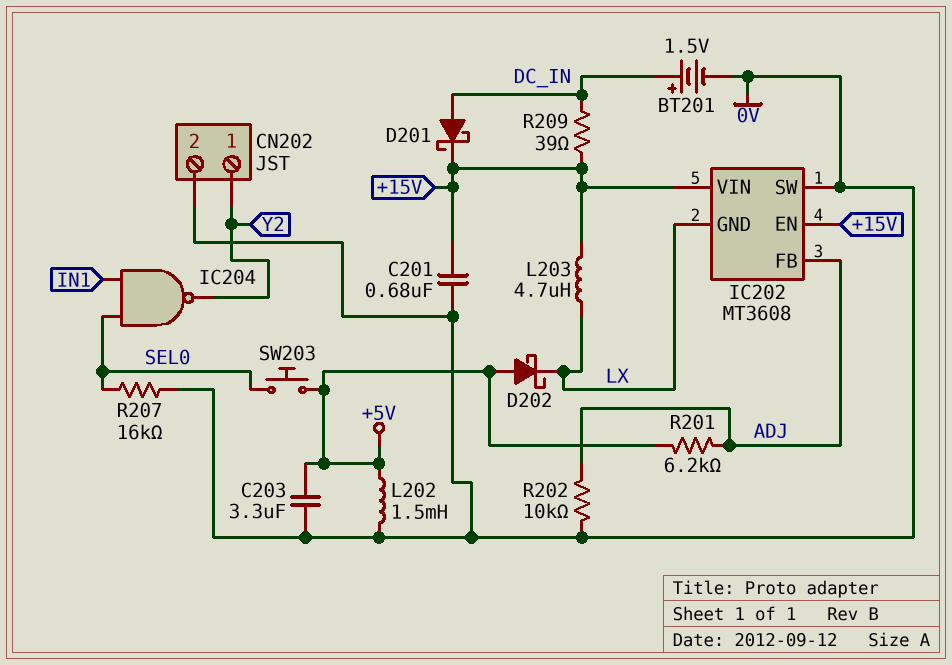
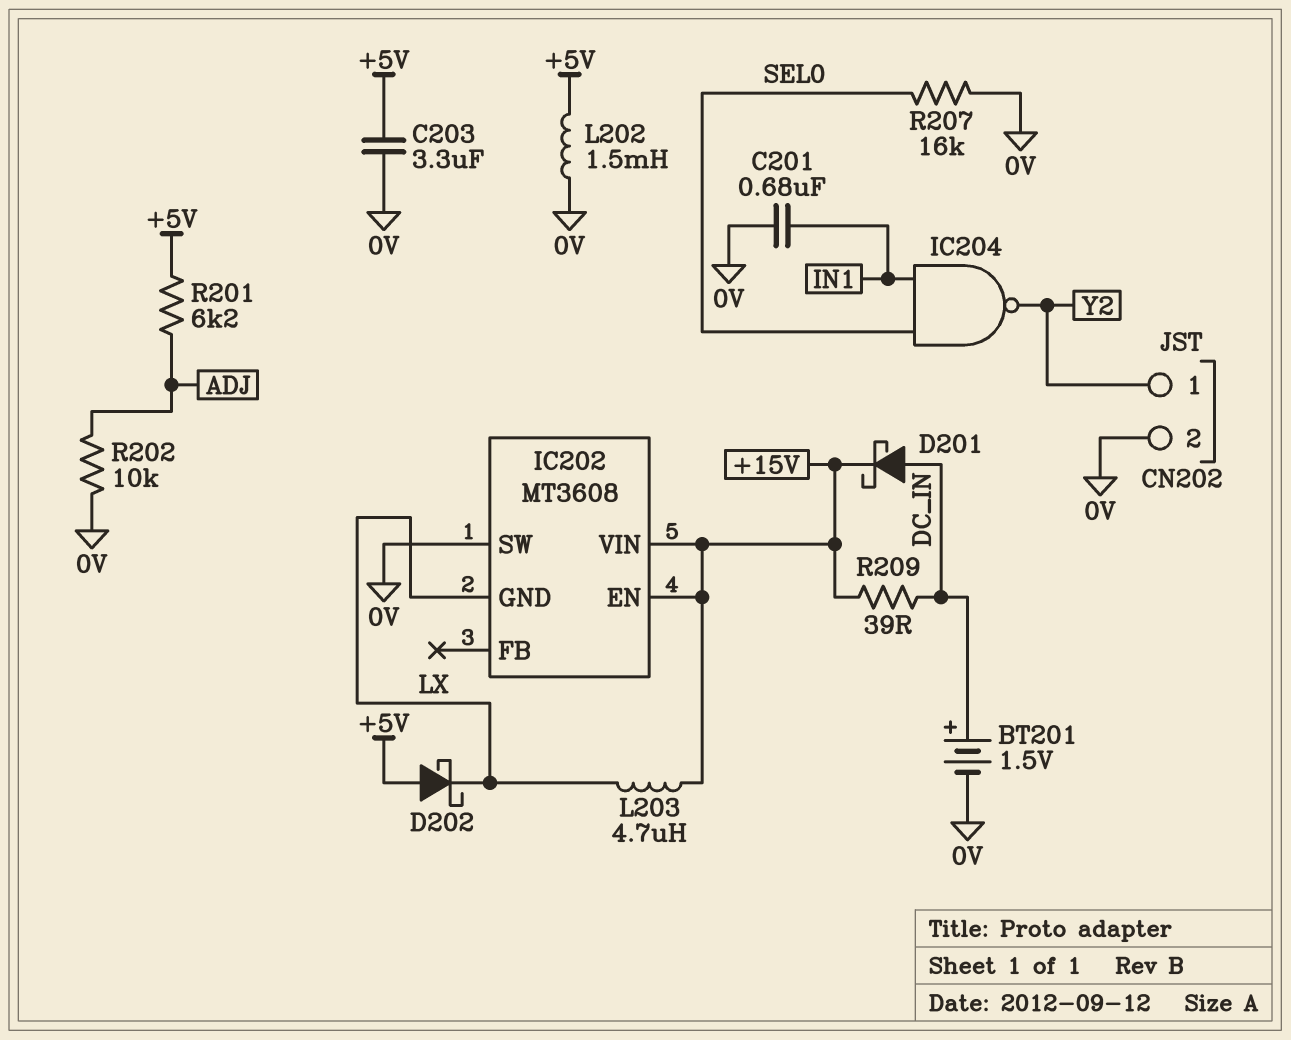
C201: 680nF (+15V, 0V) -> 680nF (0V, IN1)
IC202 pin FB: ADJ -> none
SW203: button (+5V, SEL0) -> none

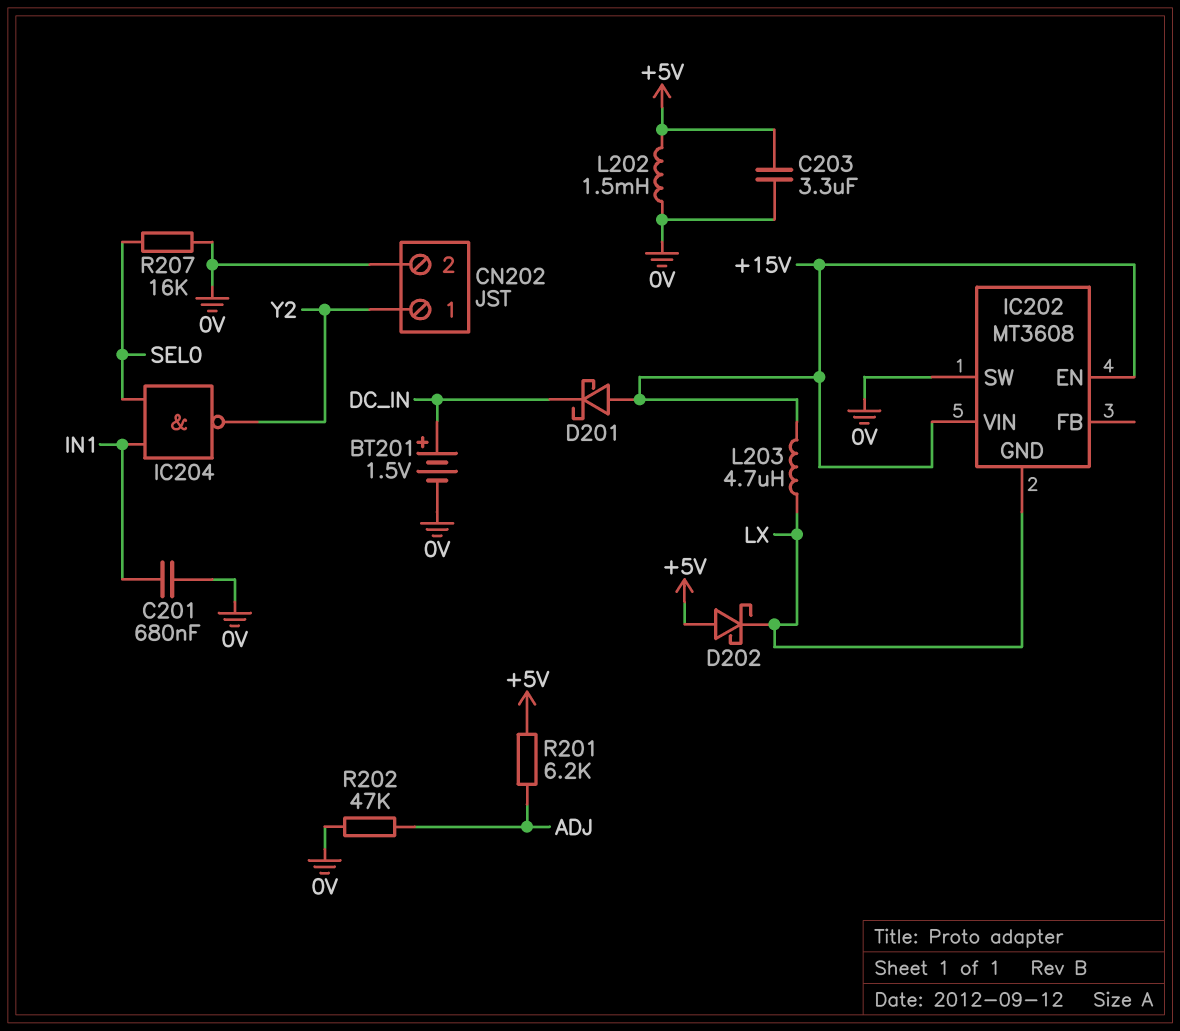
D201: schottky (A DC_IN, K +15V) -> schottky (A +15V, K DC_IN)
R202: 10k (0V, ADJ) -> 47k (0V, ADJ)
R209: 39 (+15V, DC_IN) -> none

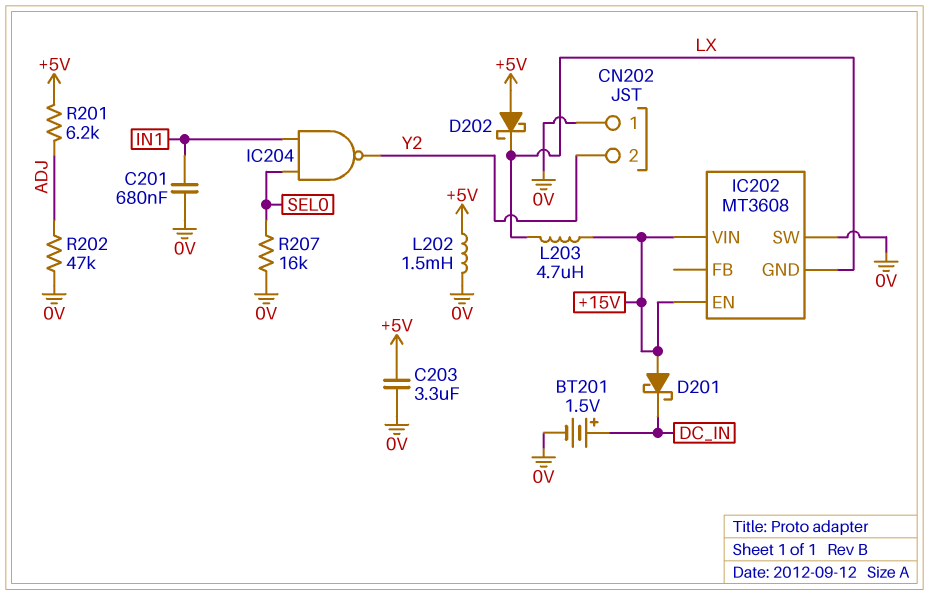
CN202 pin 1: Y2 -> 0V
CN202 pin 2: 0V -> Y2

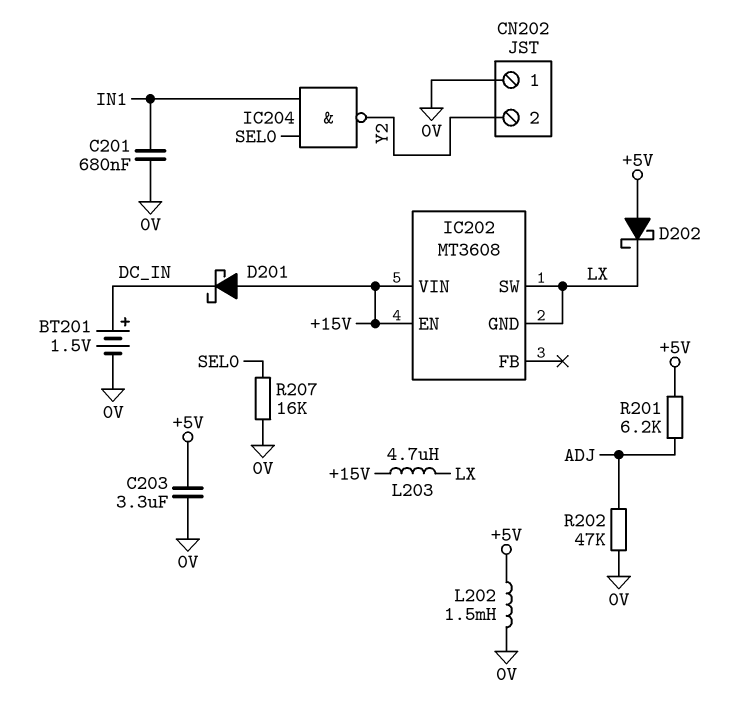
IC202 pin SW: 0V -> LX

